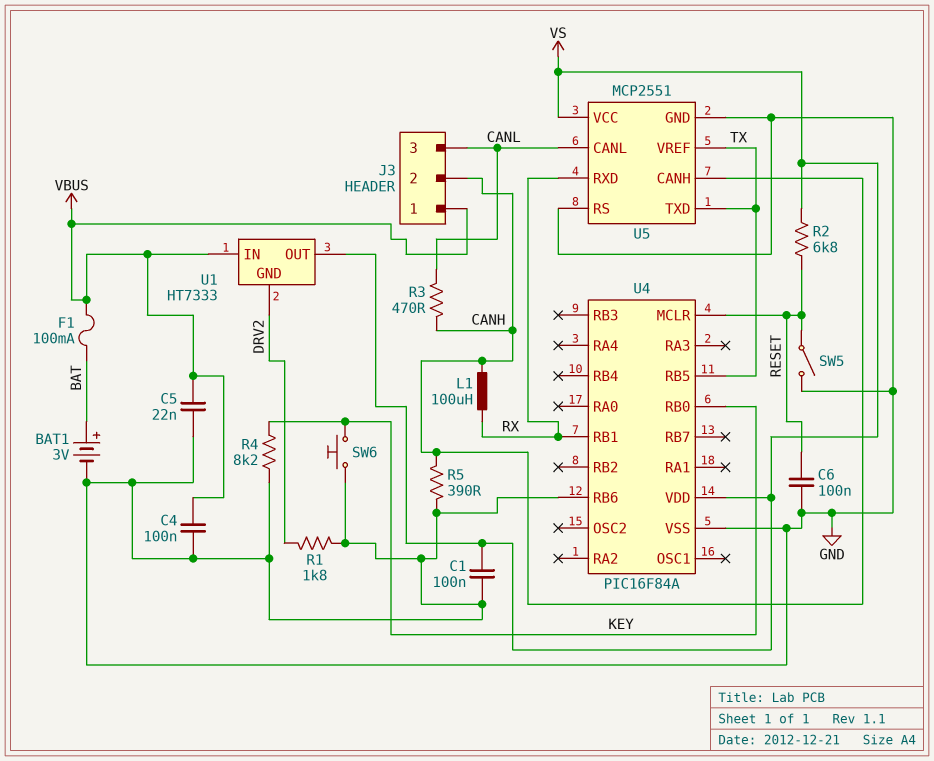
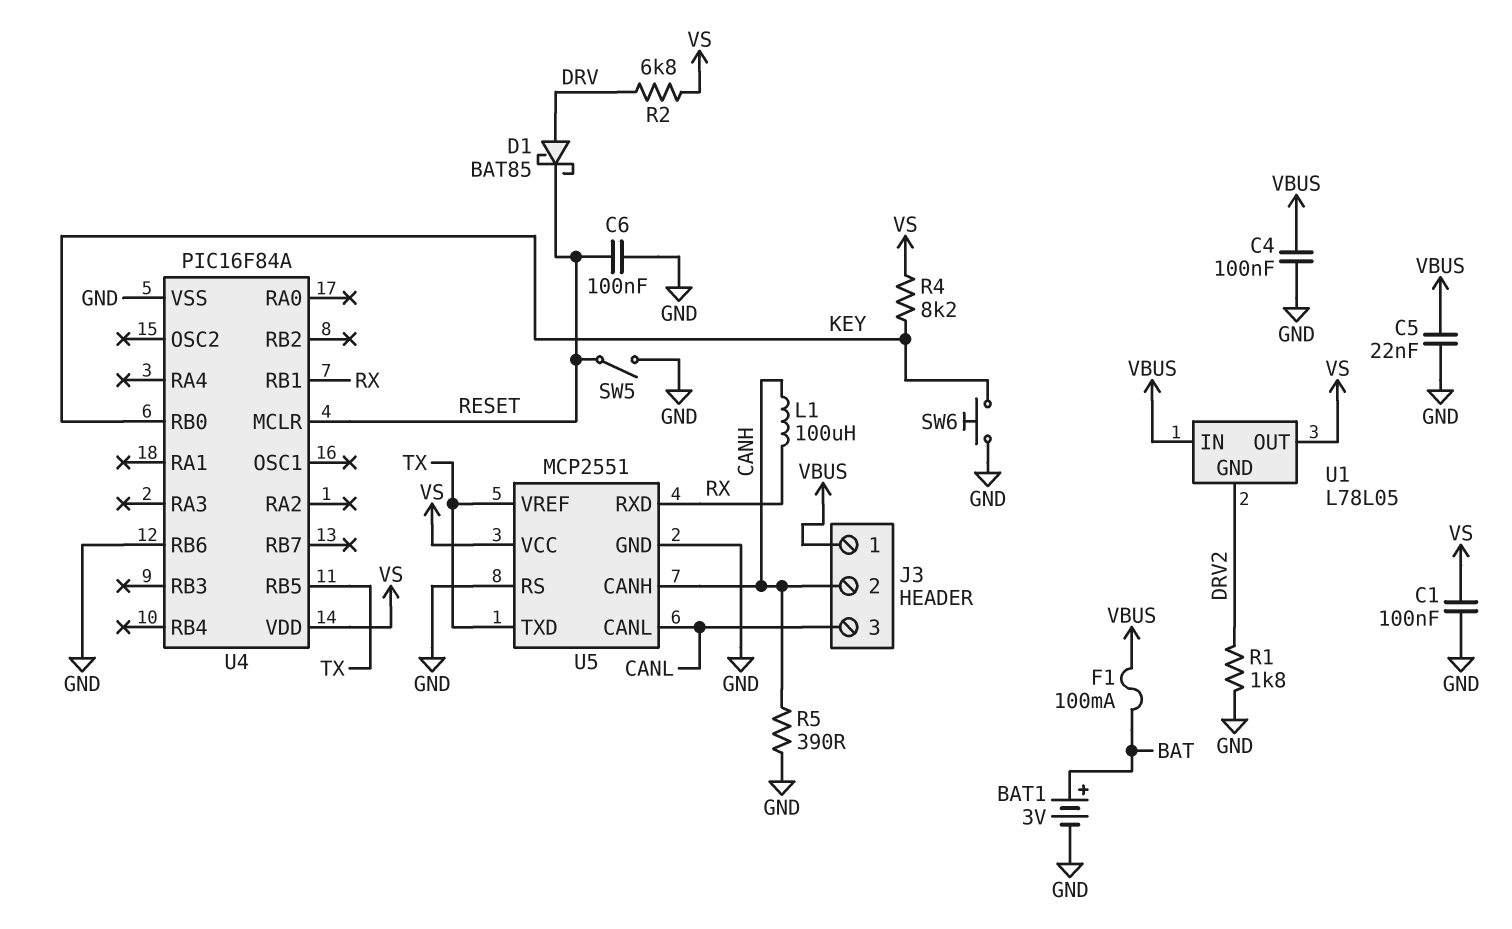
D1: none -> schottky BAT85 (A DRV, K RESET)
R2: 6.8k (RESET, VS) -> 6.8k (DRV, VS)
R3: 470 (CANH, CANL) -> none
R4: 8.2k (GND, KEY) -> 8.2k (KEY, VS)
U1: HT7333 -> L78L05

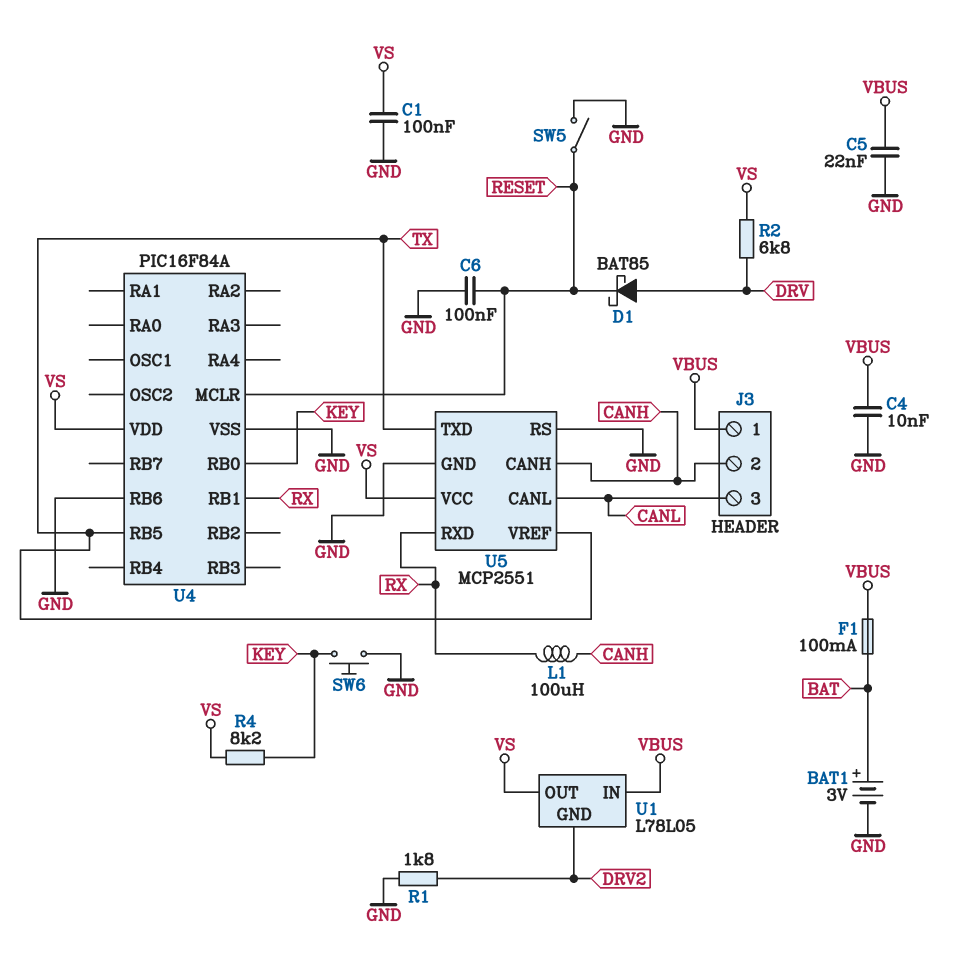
C4: 100nF (GND, VBUS) -> 10nF (GND, VBUS)
R5: 390 (CANH, GND) -> none

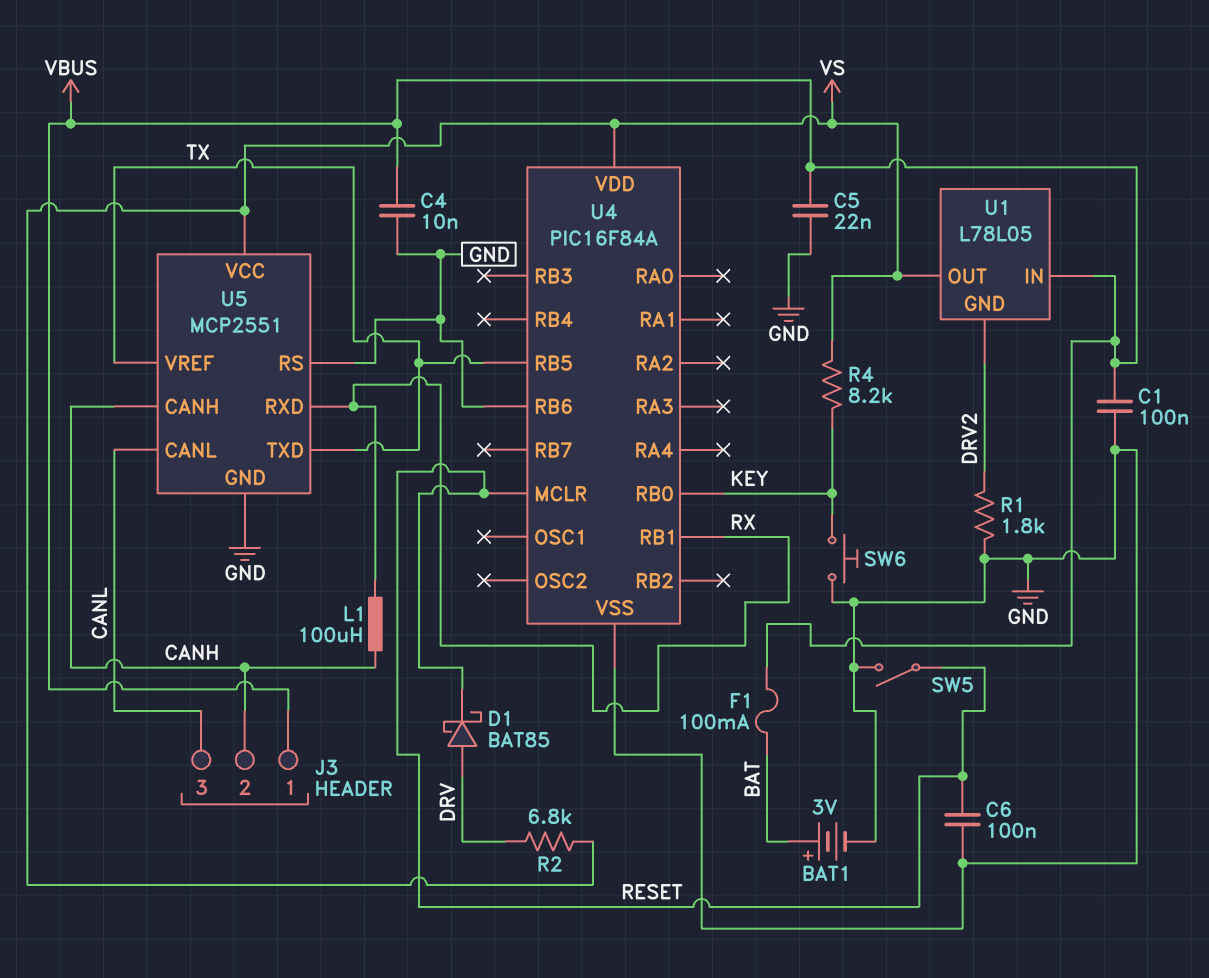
C1: 100nF (GND, VS) -> 100nF (GND, VBUS)

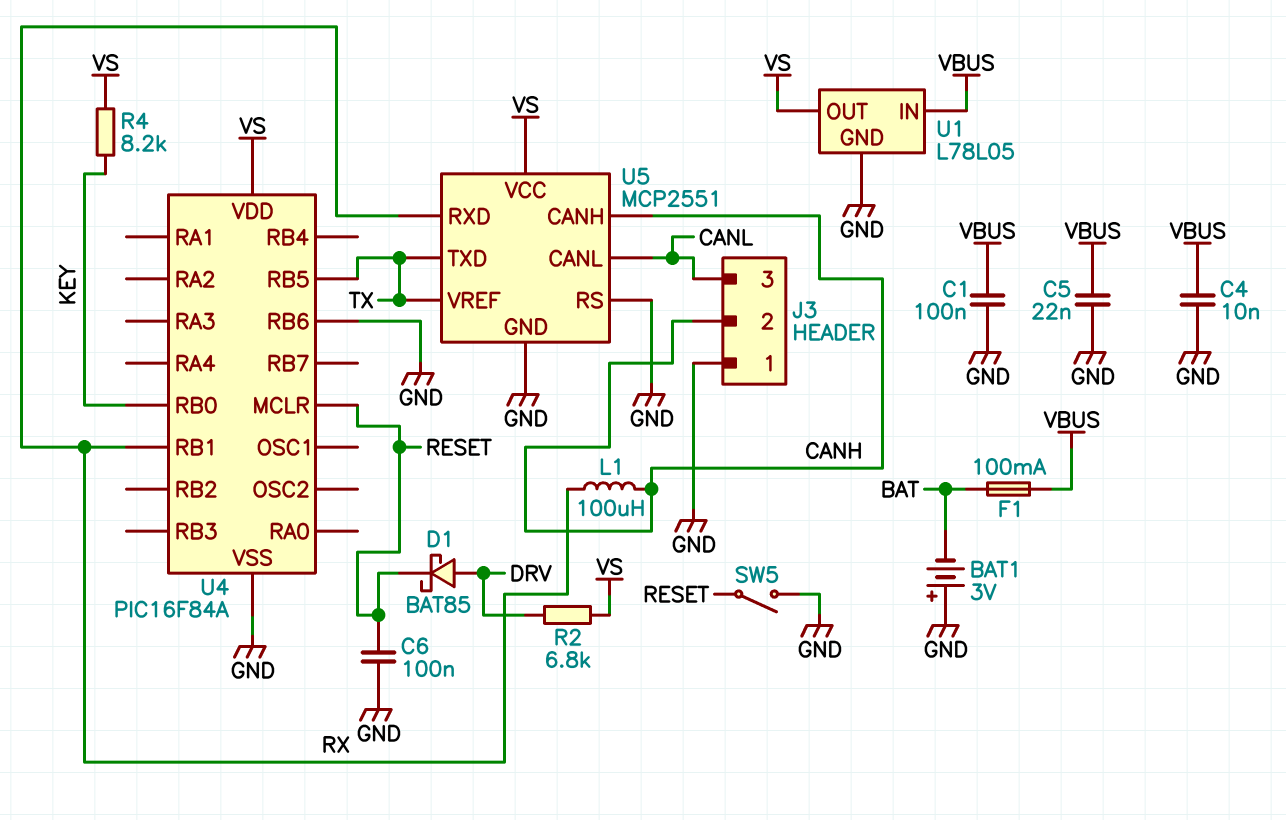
BAT1: 3V (plus BAT, minus GND) -> 3V (plus GND, minus BAT)
J3 pin 1: VBUS -> GND
R1: 1.8k (DRV2, GND) -> none
SW6: button (GND, KEY) -> none
U1 pin GND: DRV2 -> GND

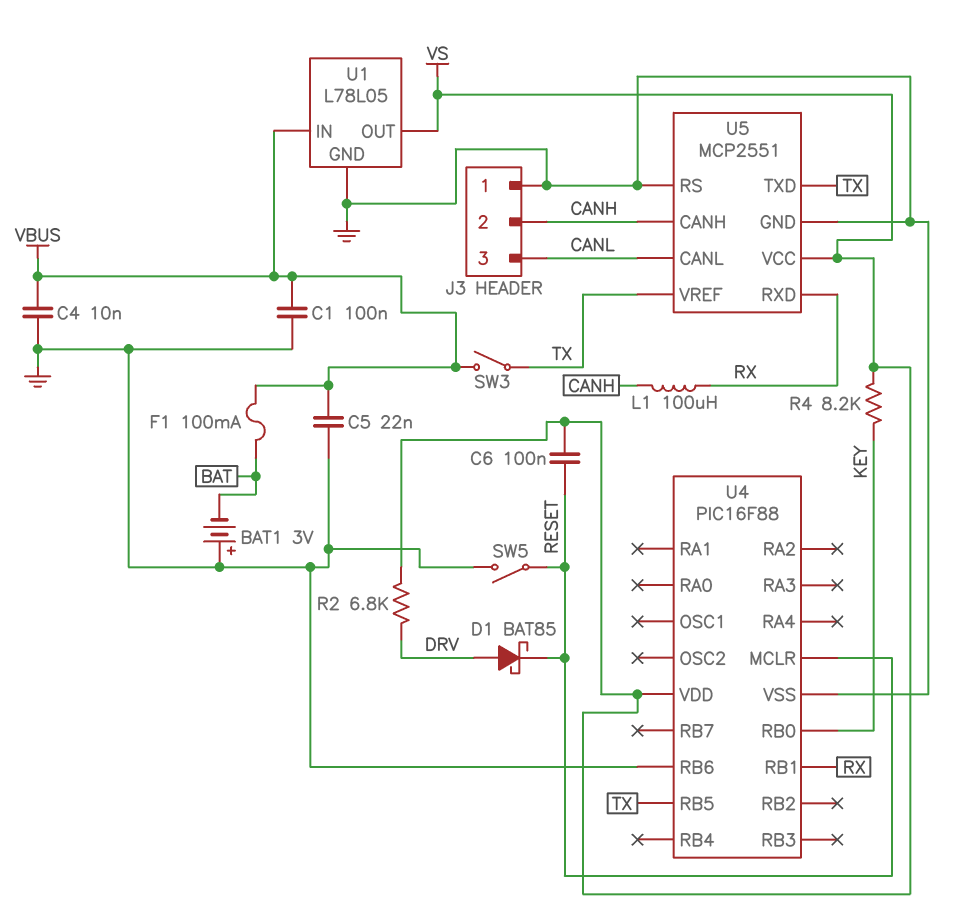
C6: 100nF (GND, RESET) -> 100nF (RESET, VS)
SW3: none -> switch (TX, VBUS)
U4: PIC16F84A -> PIC16F88

